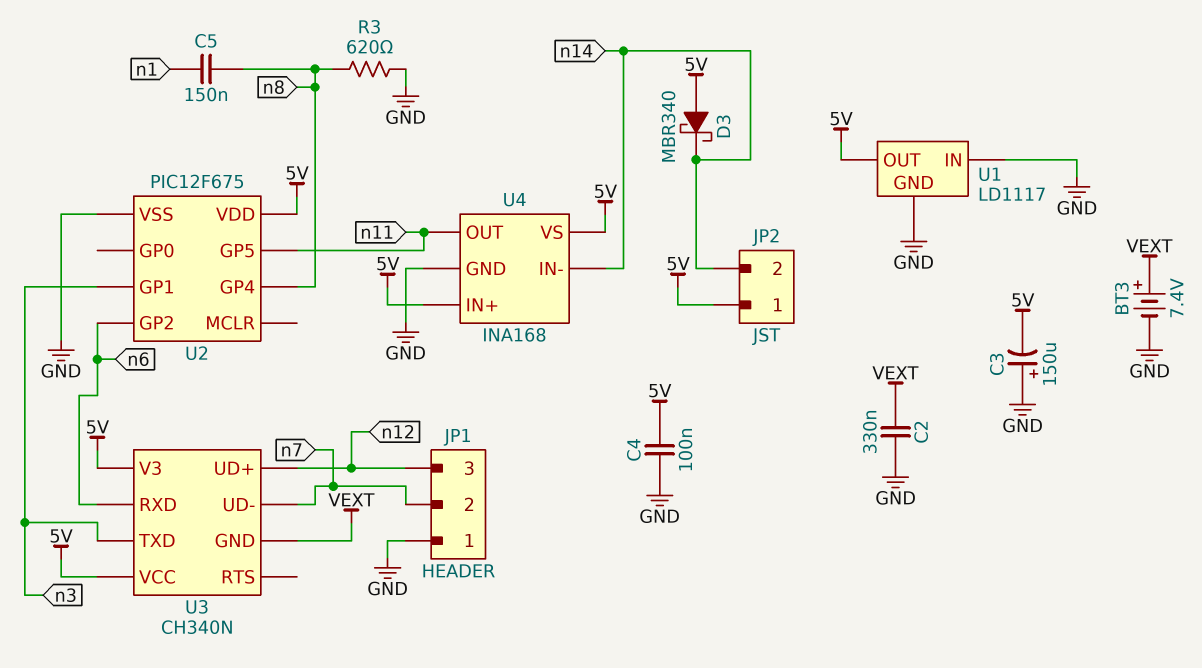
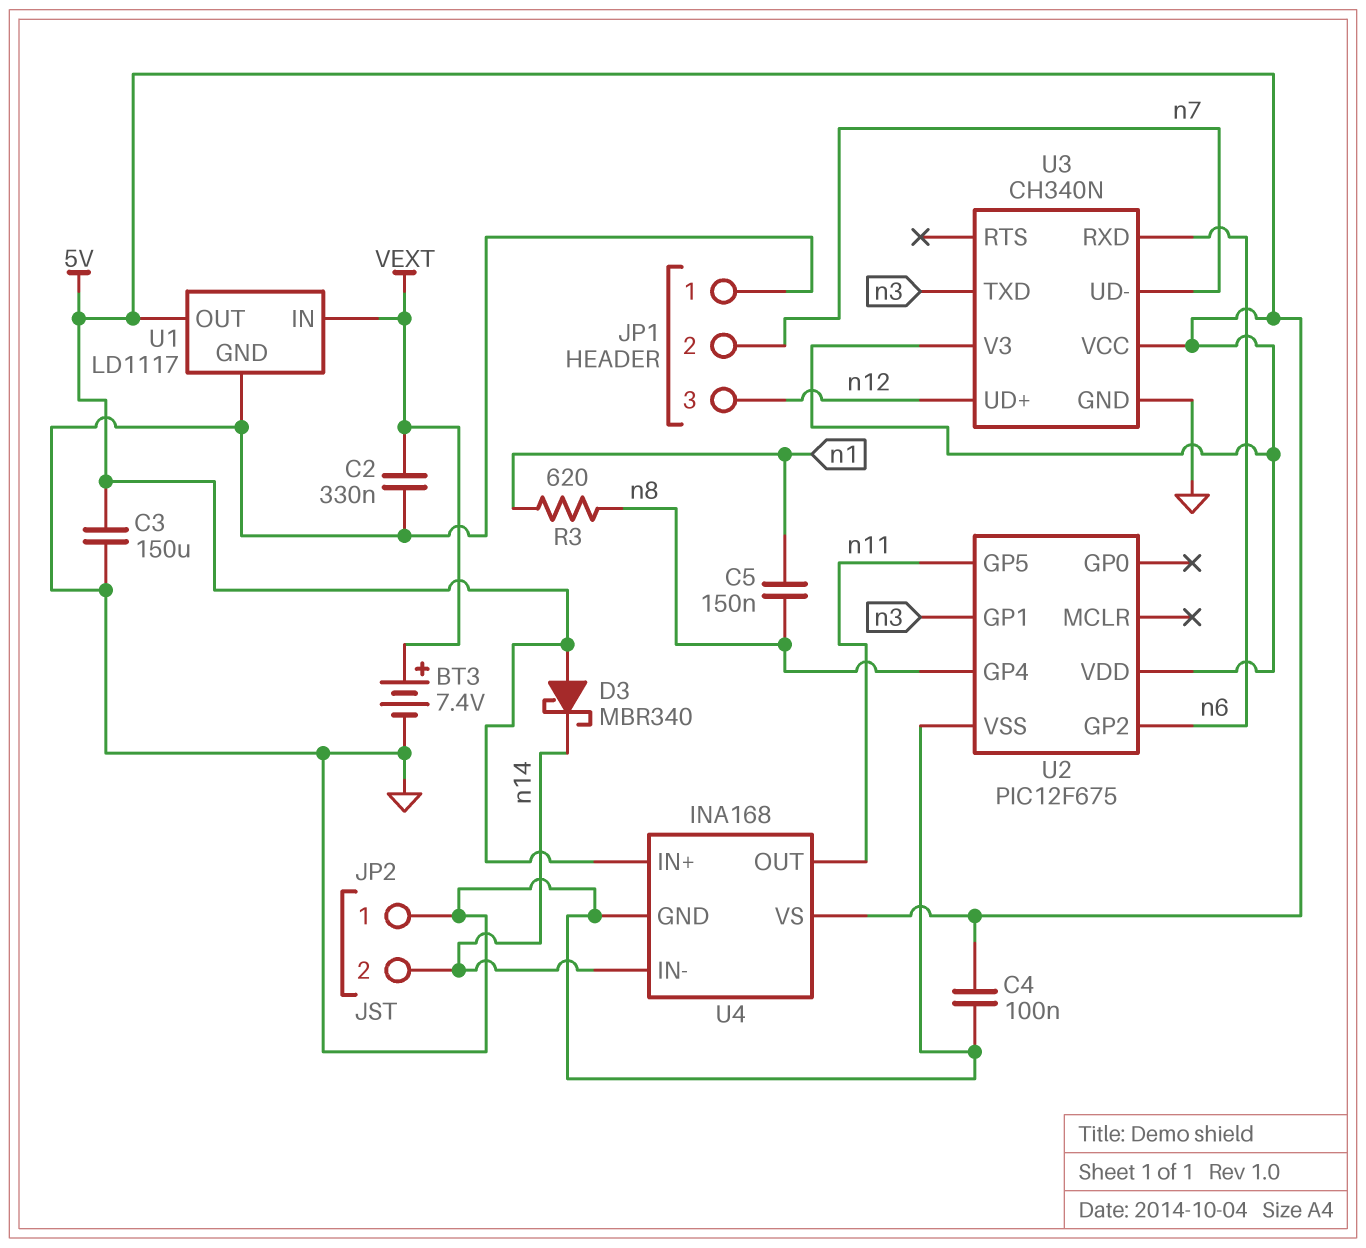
C3: 150uF (plus GND, minus 5V) -> 150uF (5V, GND)
JP2 pin 1: 5V -> GND
R3: 620 (GND, n8) -> 620 (n1, n8)
U1 pin IN: GND -> VEXT
U3 pin GND: VEXT -> GND

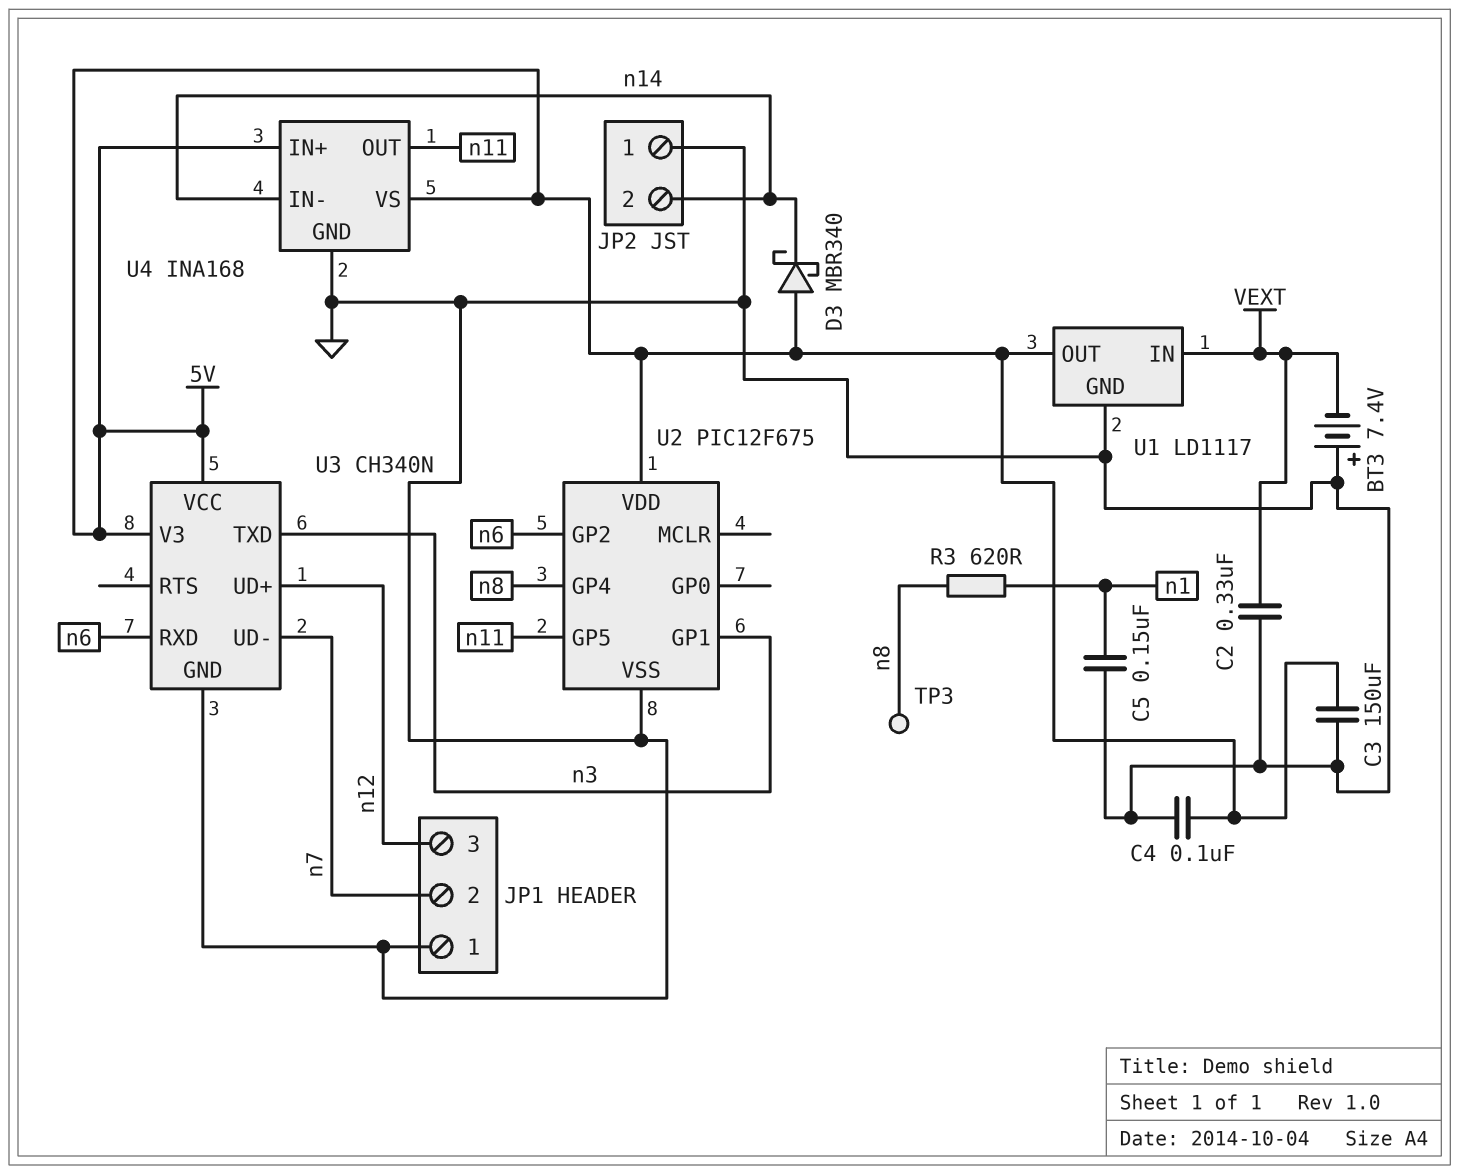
BT3: 7.4V (plus VEXT, minus GND) -> 7.4V (plus GND, minus VEXT)
C5: 150nF (n1, n8) -> 150nF (GND, n1)
TP3: none -> test point (n8)

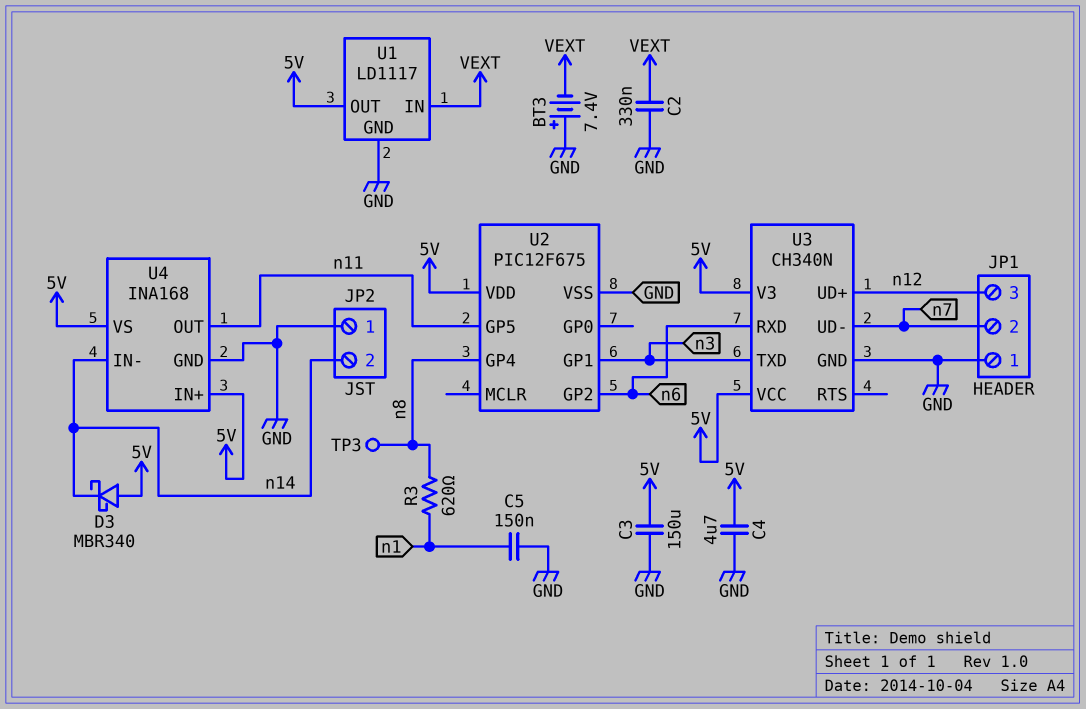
C4: 100nF (5V, GND) -> 4.7uF (5V, GND)

